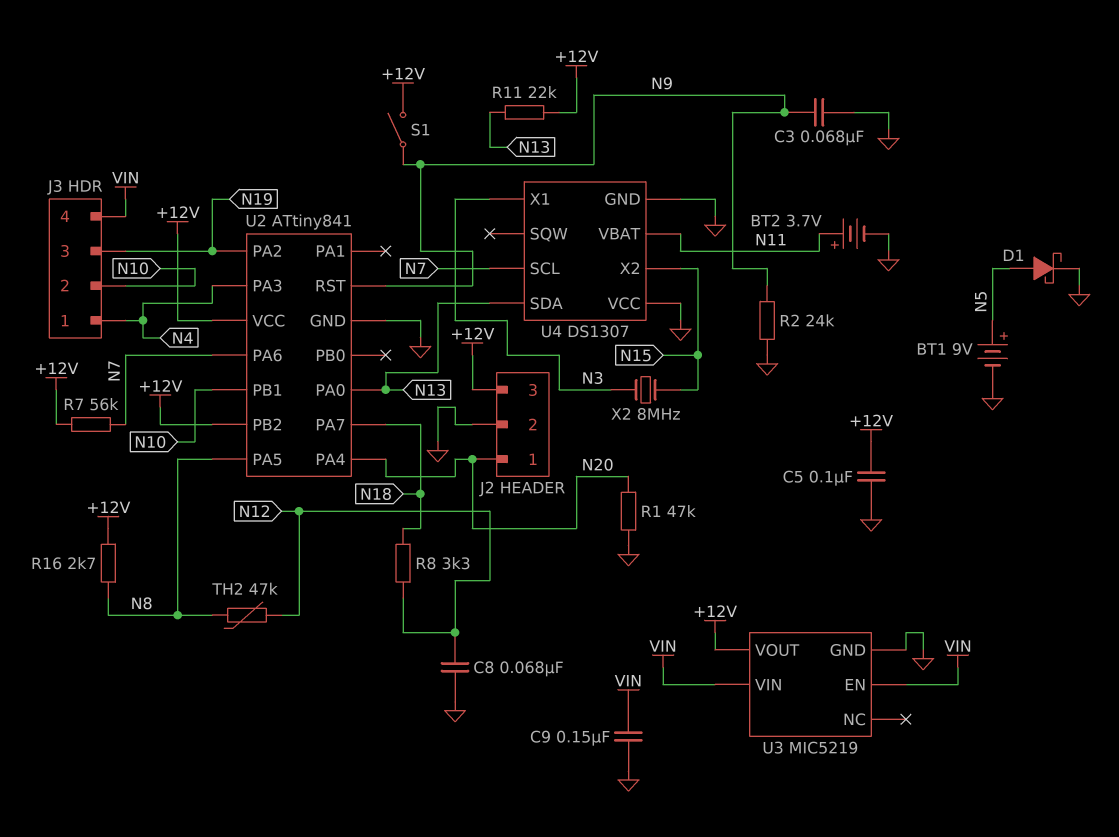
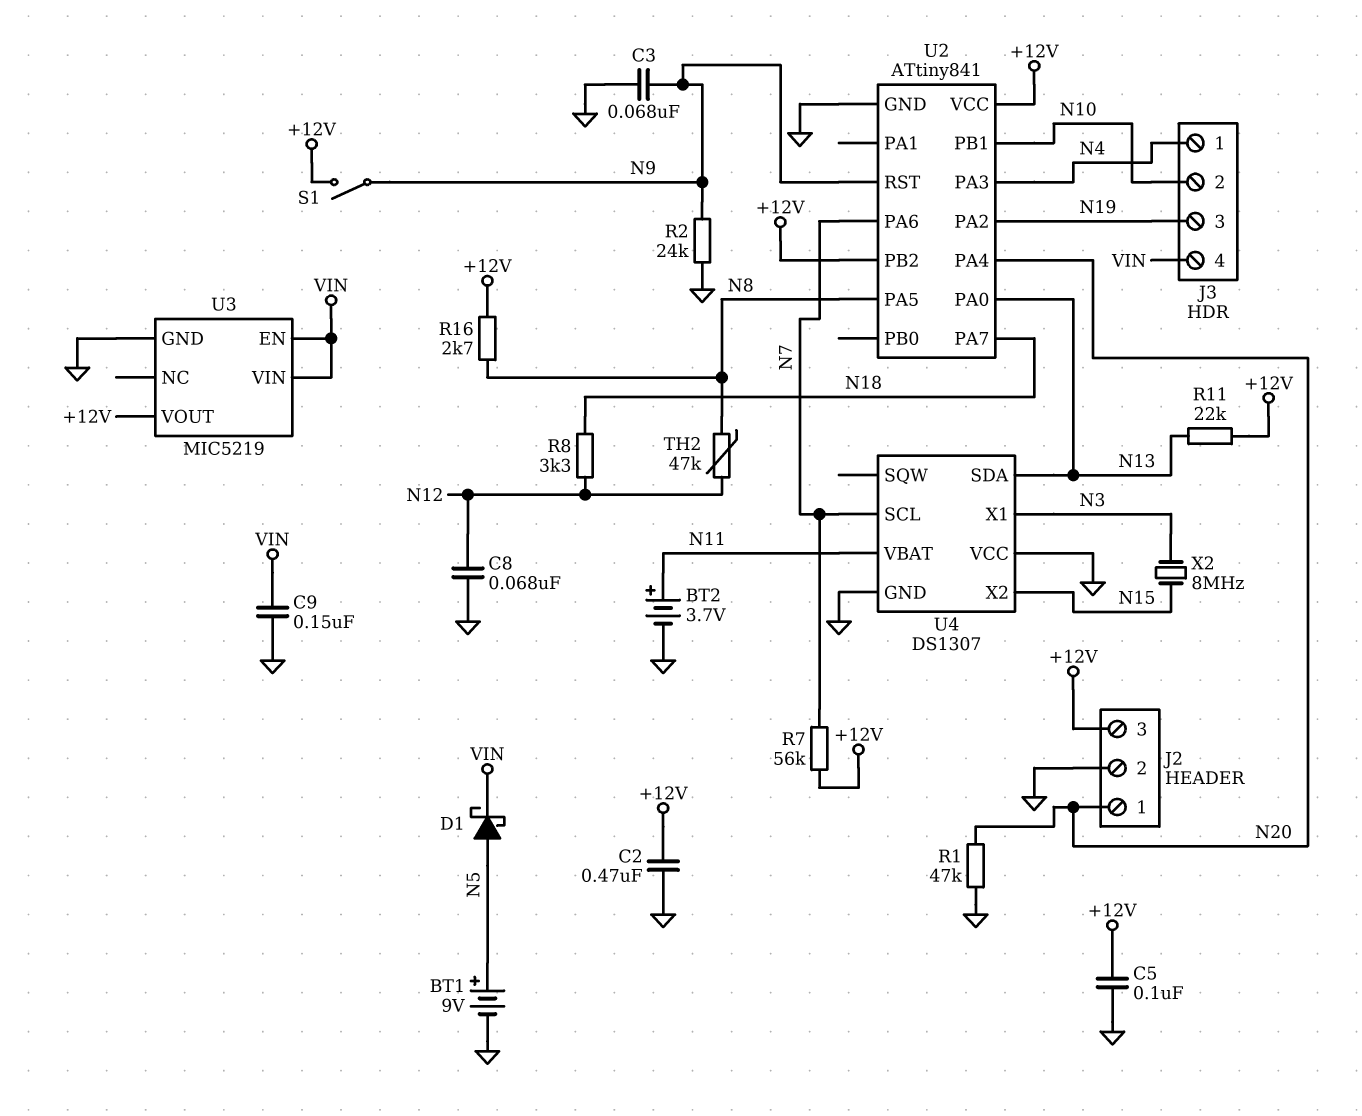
C2: none -> 470nF (+12V, GND)
D1: schottky (A N5, K GND) -> schottky (A N5, K VIN)

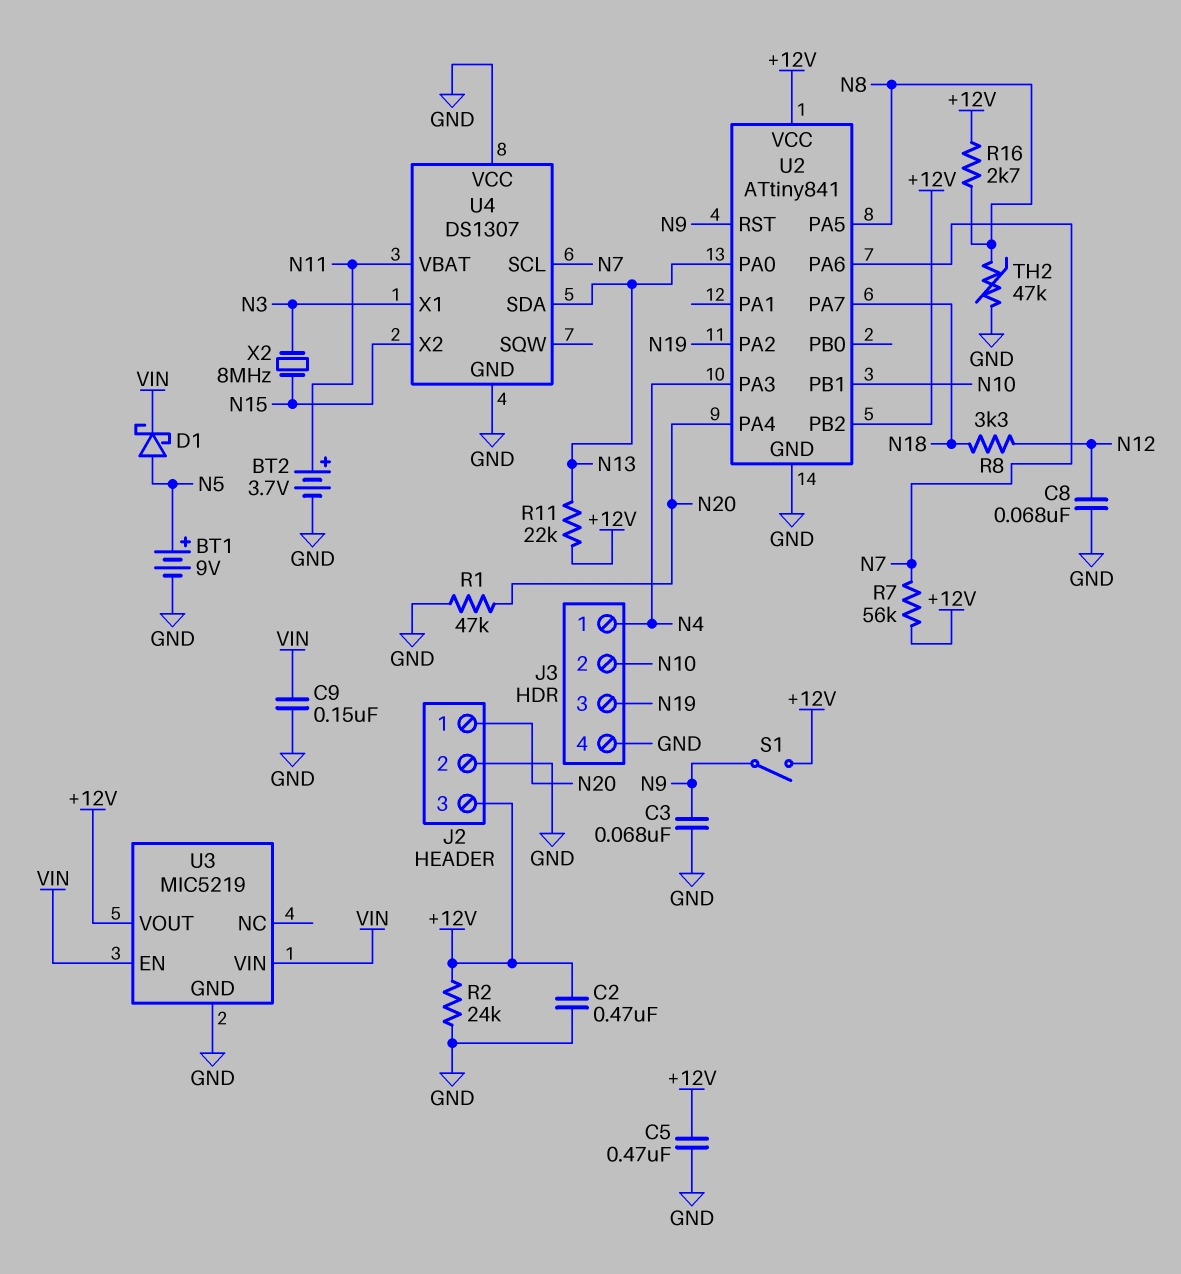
C5: 100nF (+12V, GND) -> 470nF (+12V, GND)
J3 pin 4: VIN -> GND
R2: 24k (GND, N9) -> 24k (+12V, GND)
TH2: 47k (N8, N12) -> 47k (GND, N8)

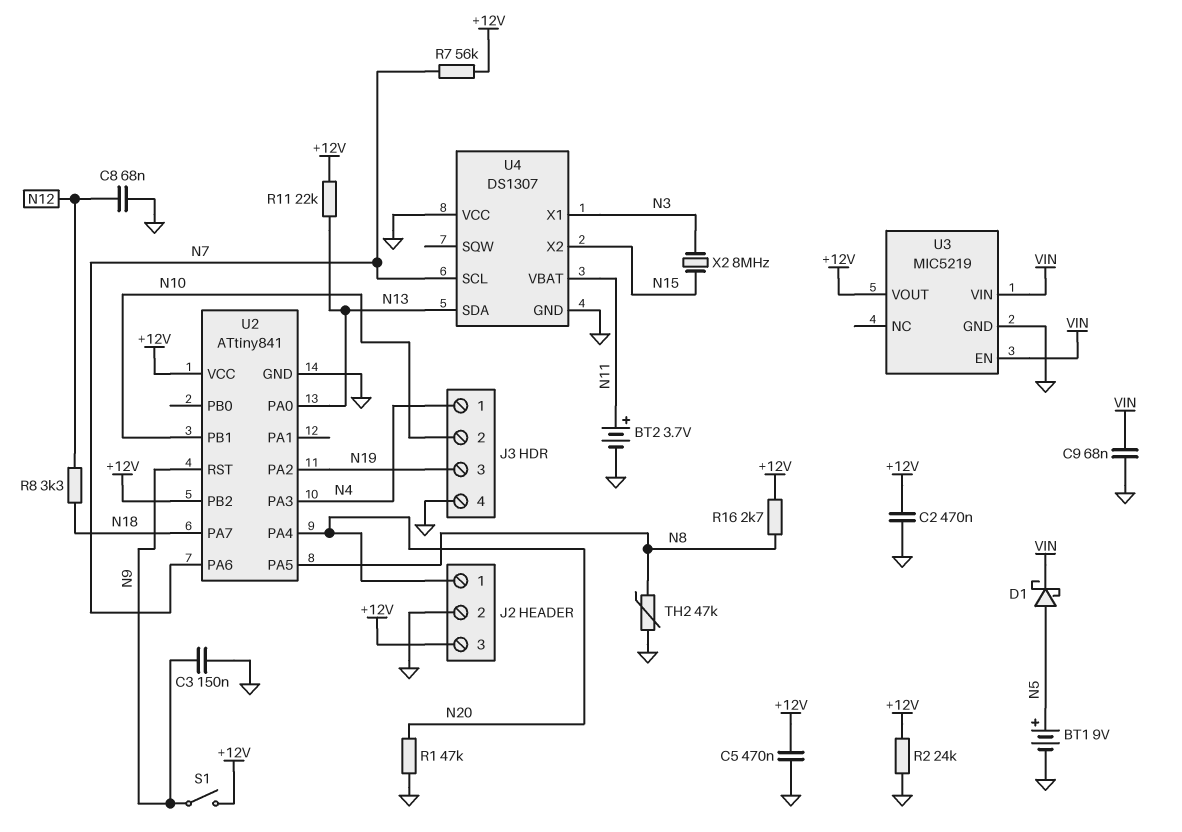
C3: 68nF (GND, N9) -> 150nF (GND, N9)
C9: 150nF (GND, VIN) -> 68nF (GND, VIN)

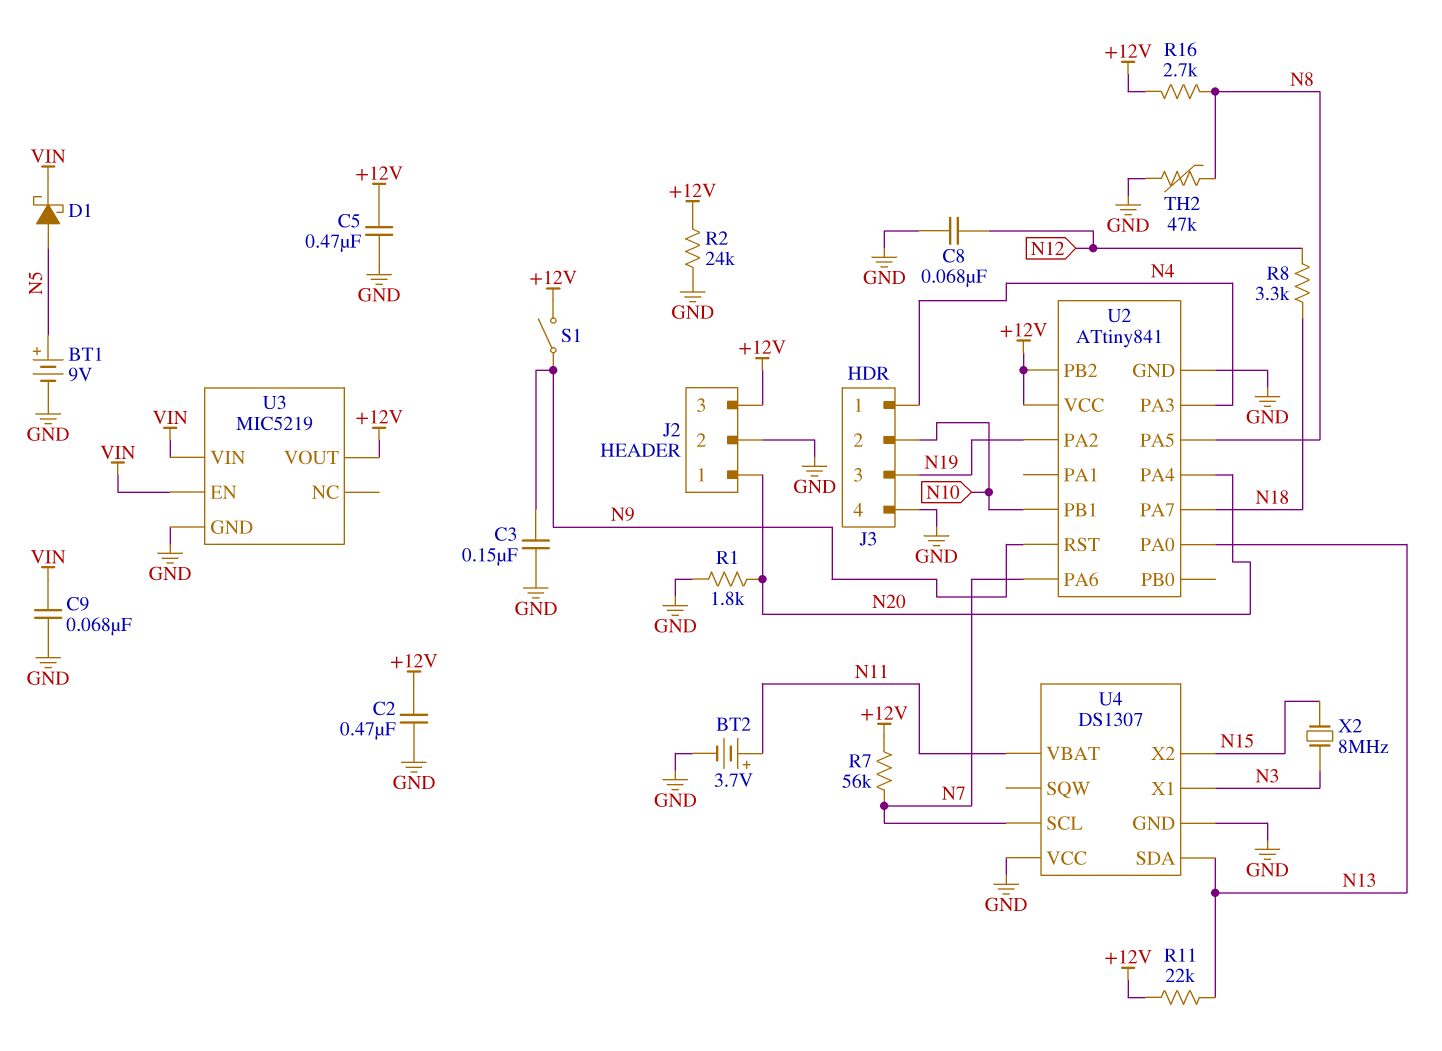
R1: 47k (GND, N20) -> 1.8k (GND, N20)

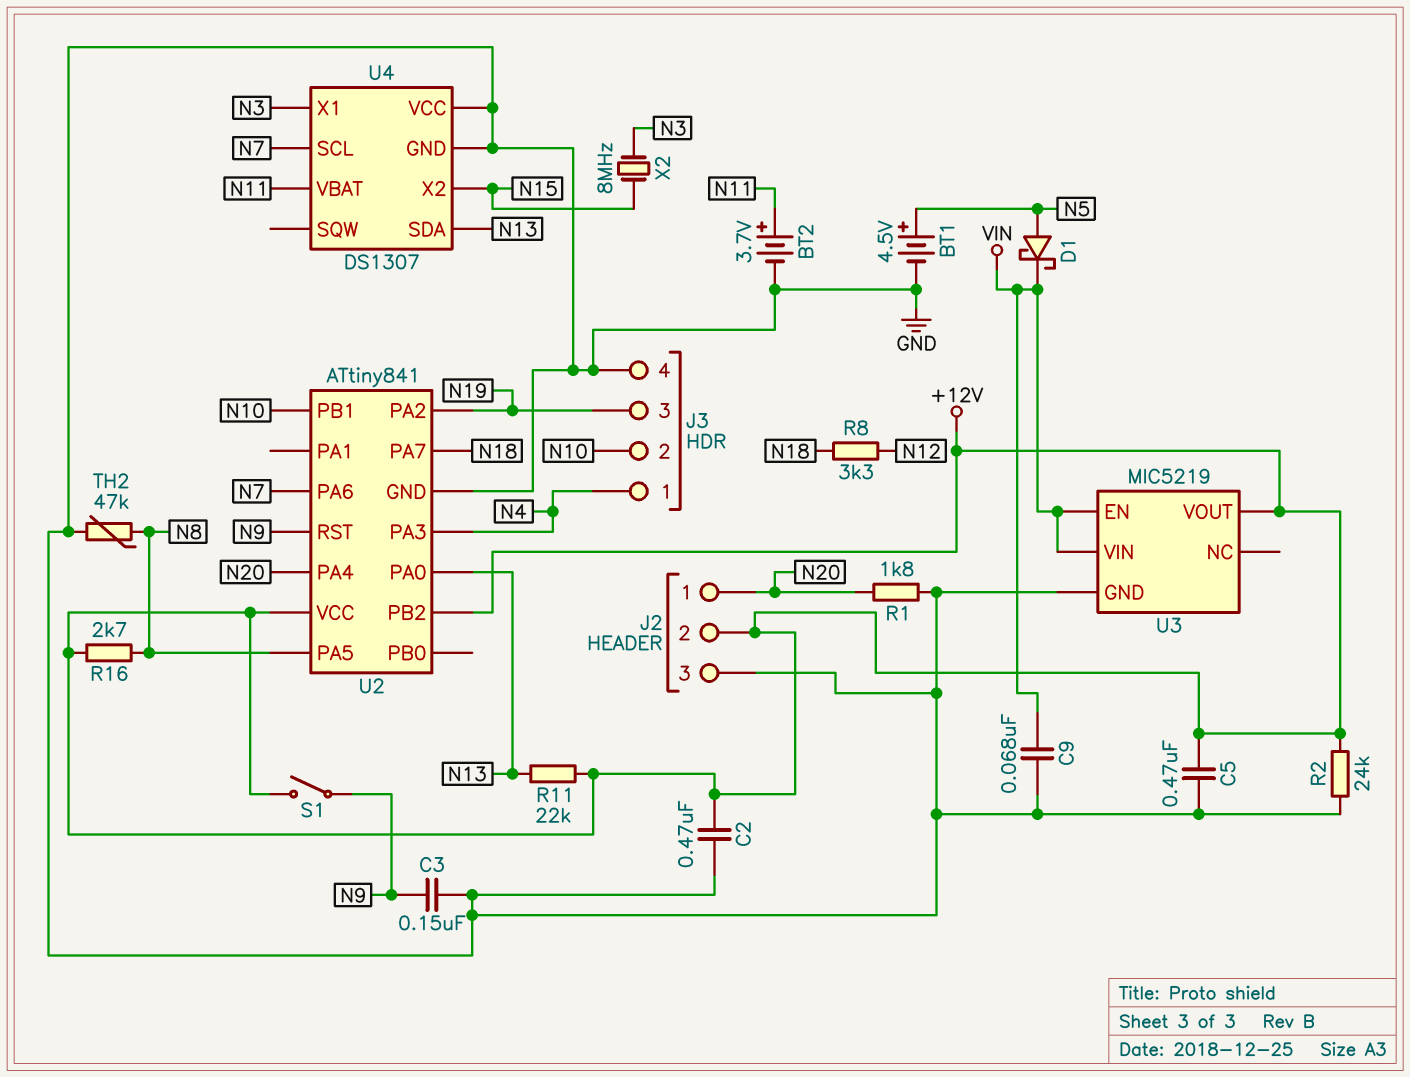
BT1: 9V (plus N5, minus GND) -> 4.5V (plus N5, minus GND)
C8: 68nF (GND, N12) -> none
J2 pin 2: GND -> +12V
J2 pin 3: +12V -> GND
R7: 56k (+12V, N7) -> none

